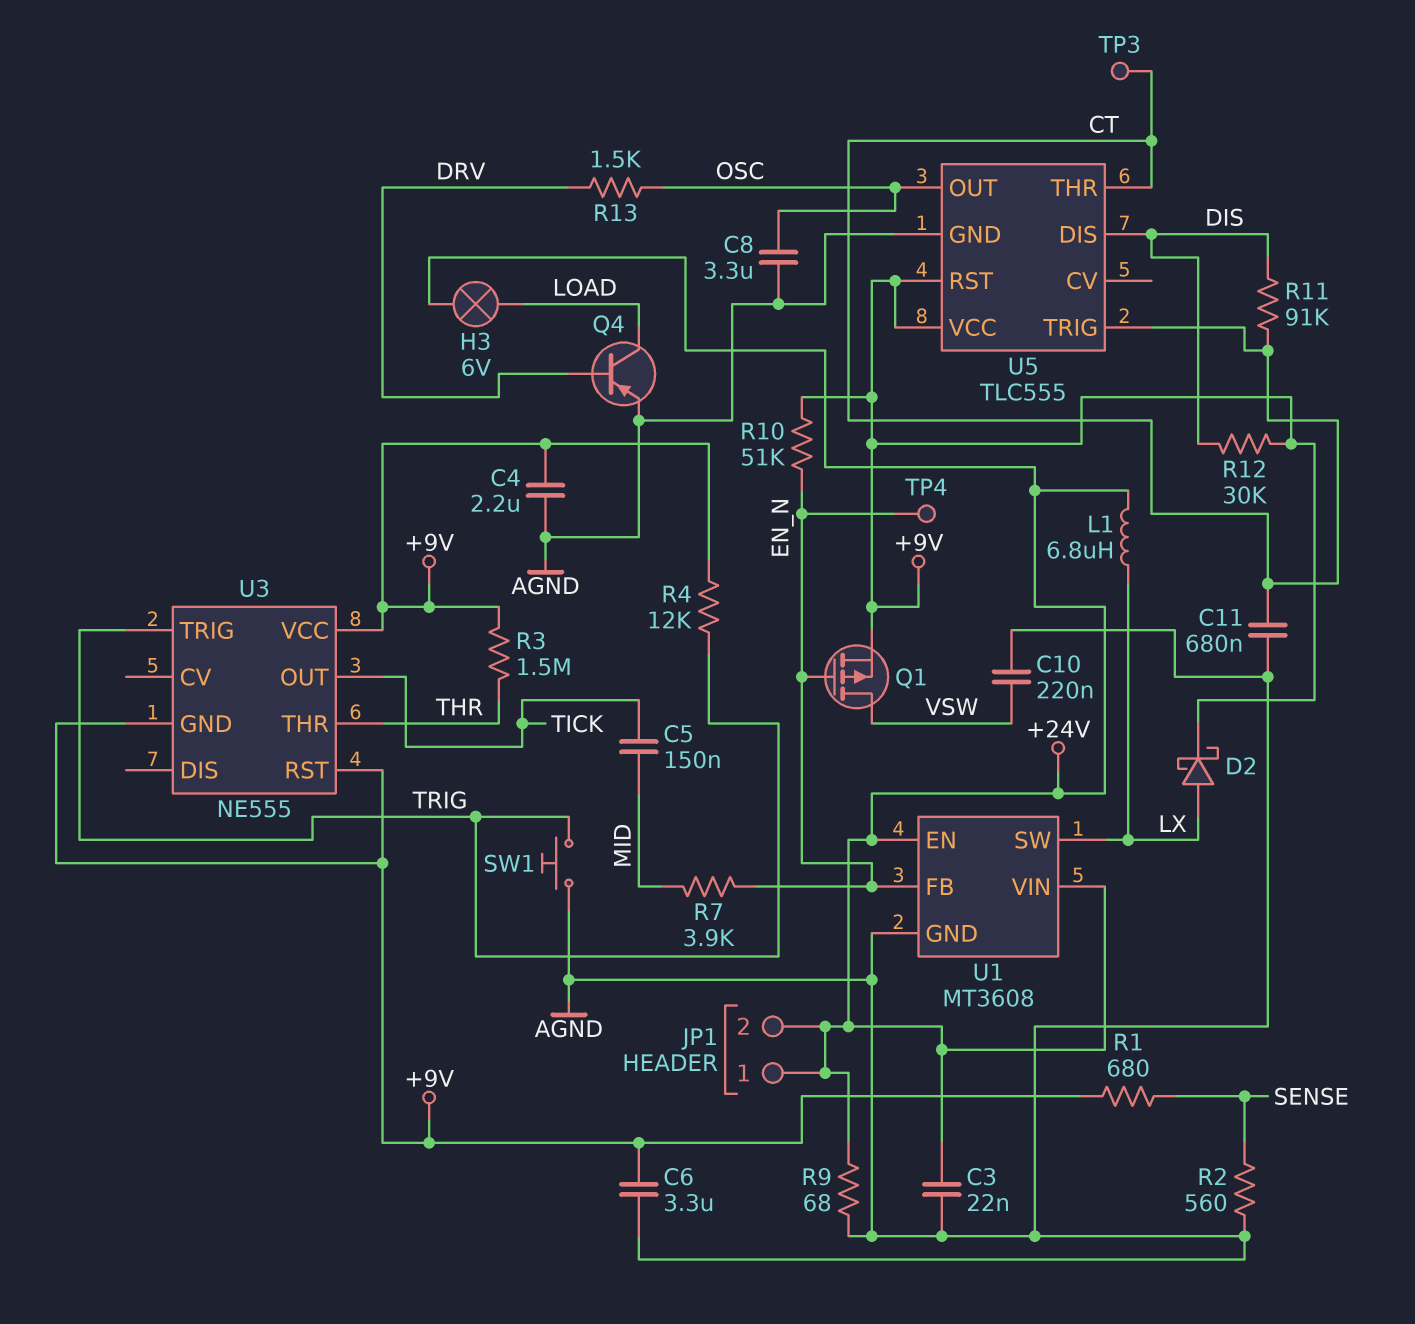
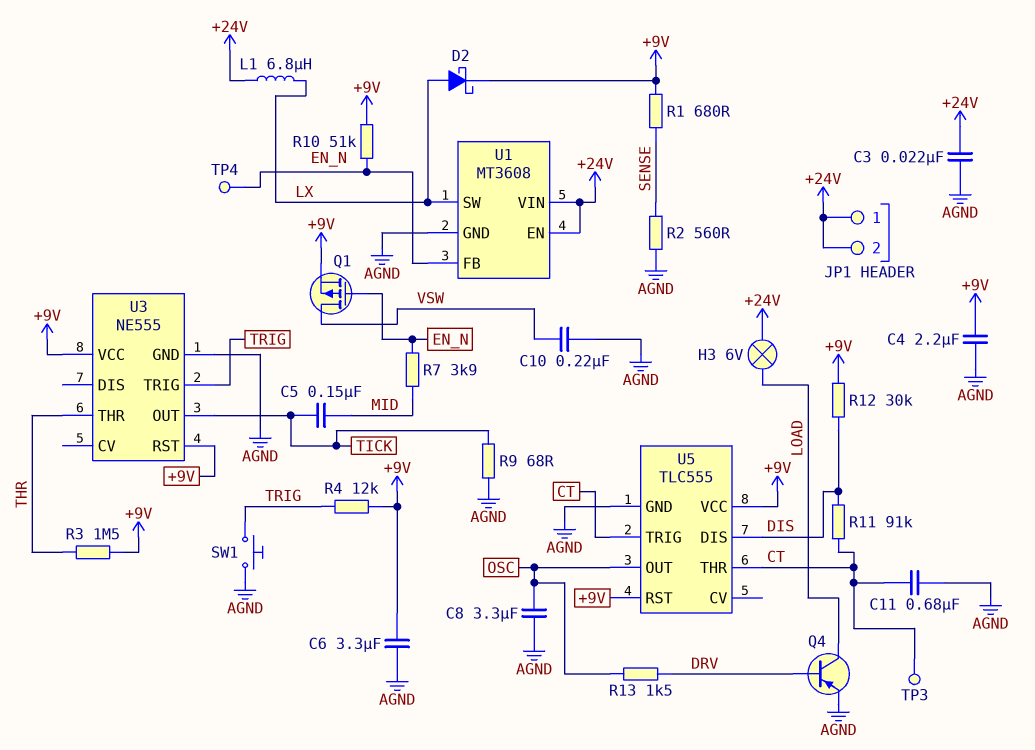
R9: 68 (+24V, AGND) -> 68 (AGND, TICK)
U3 pin GND: +9V -> AGND

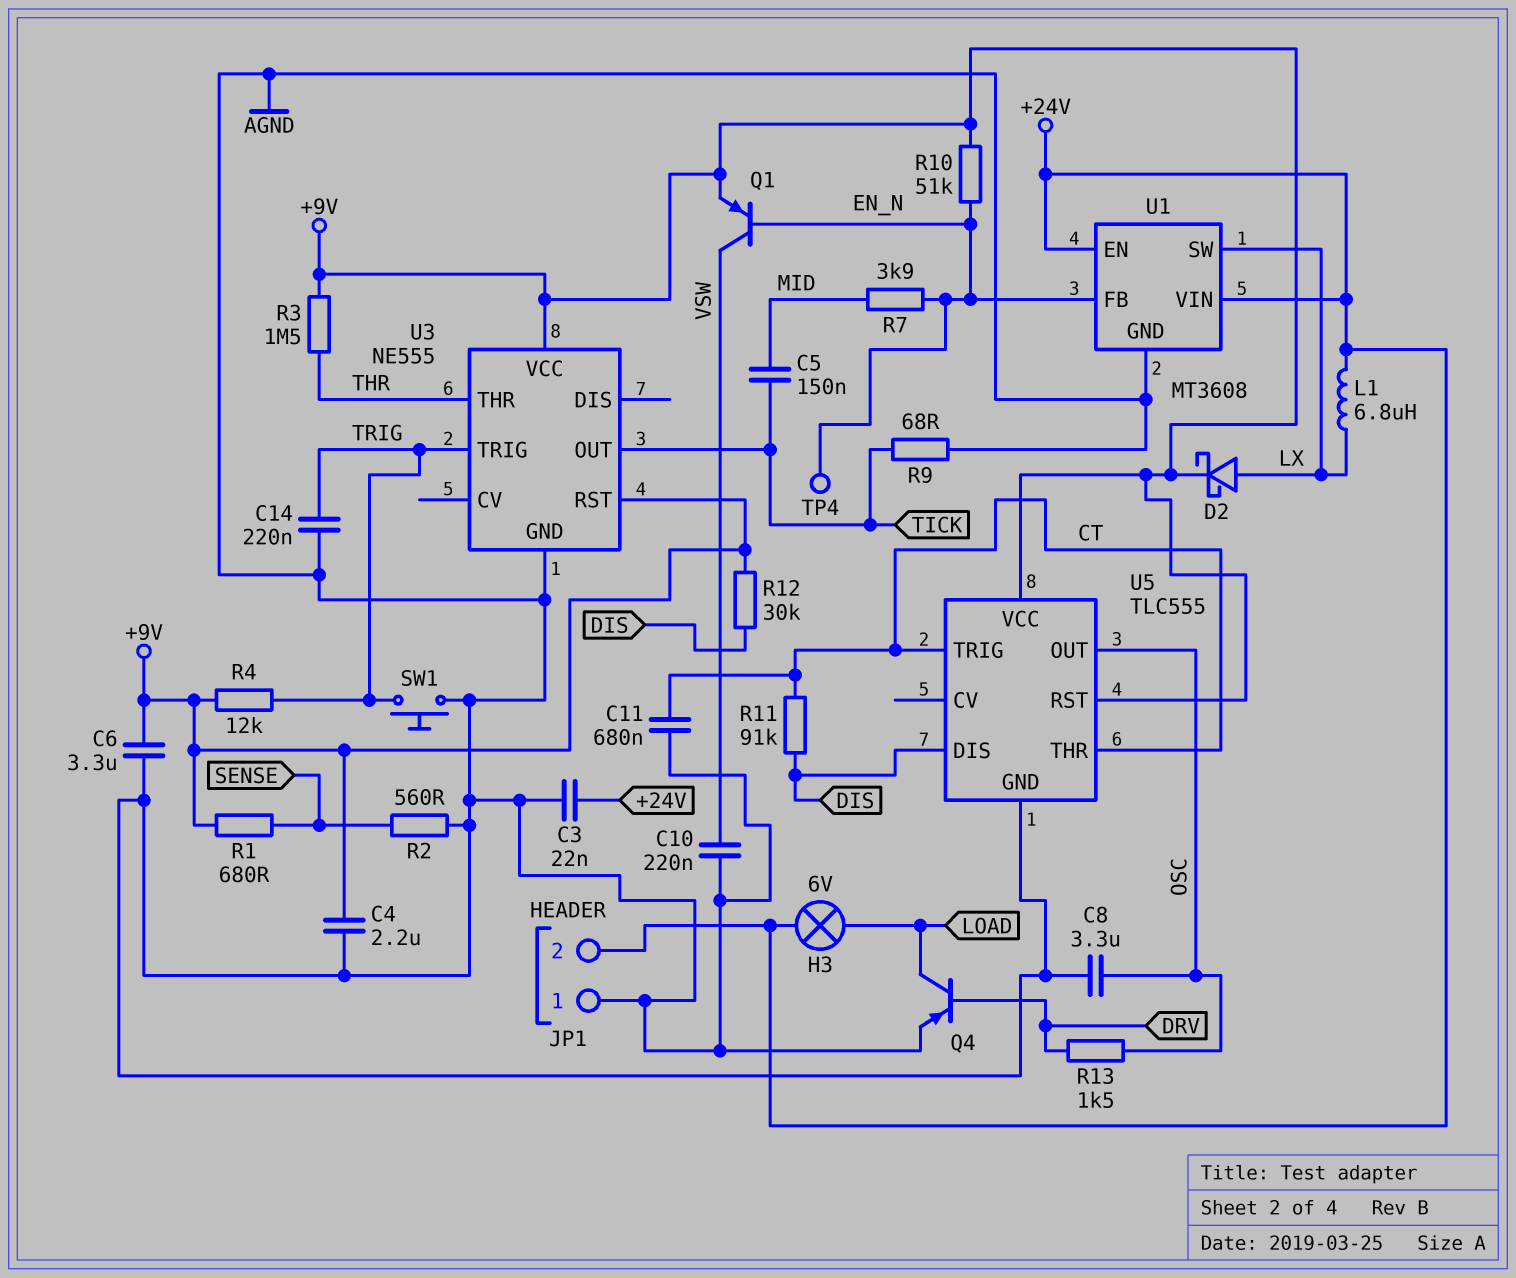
C14: none -> 220nF (AGND, TRIG)
JP1 pin 1: +24V -> AGND
Q1: PMOS (G EN_N, D VSW, S +9V) -> PNP (B EN_N, C VSW, E +9V)
TP3: test point (CT) -> none

